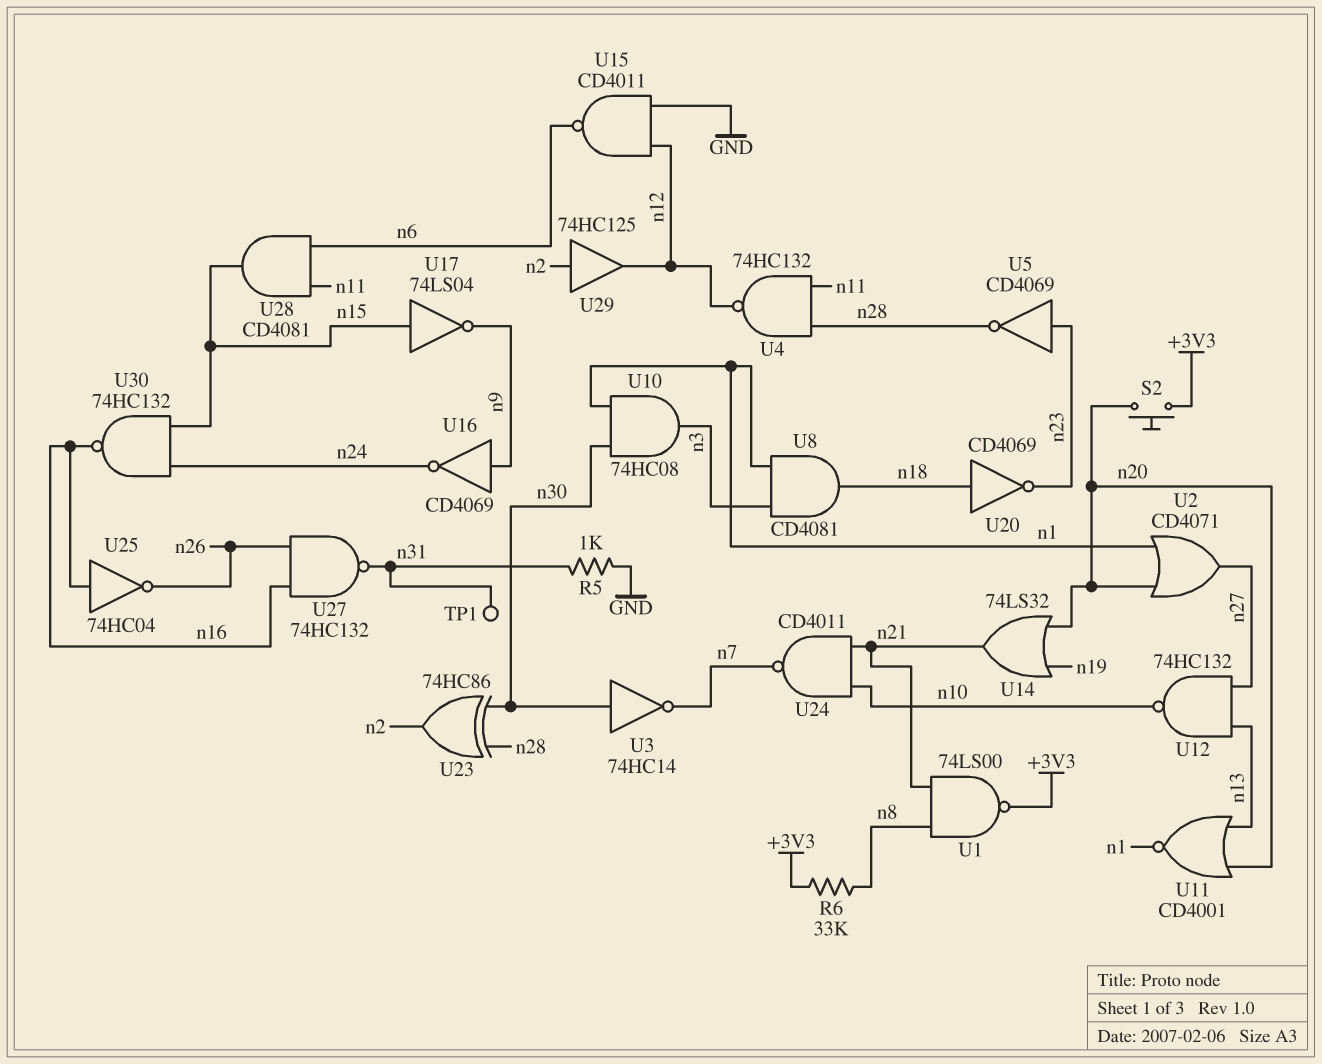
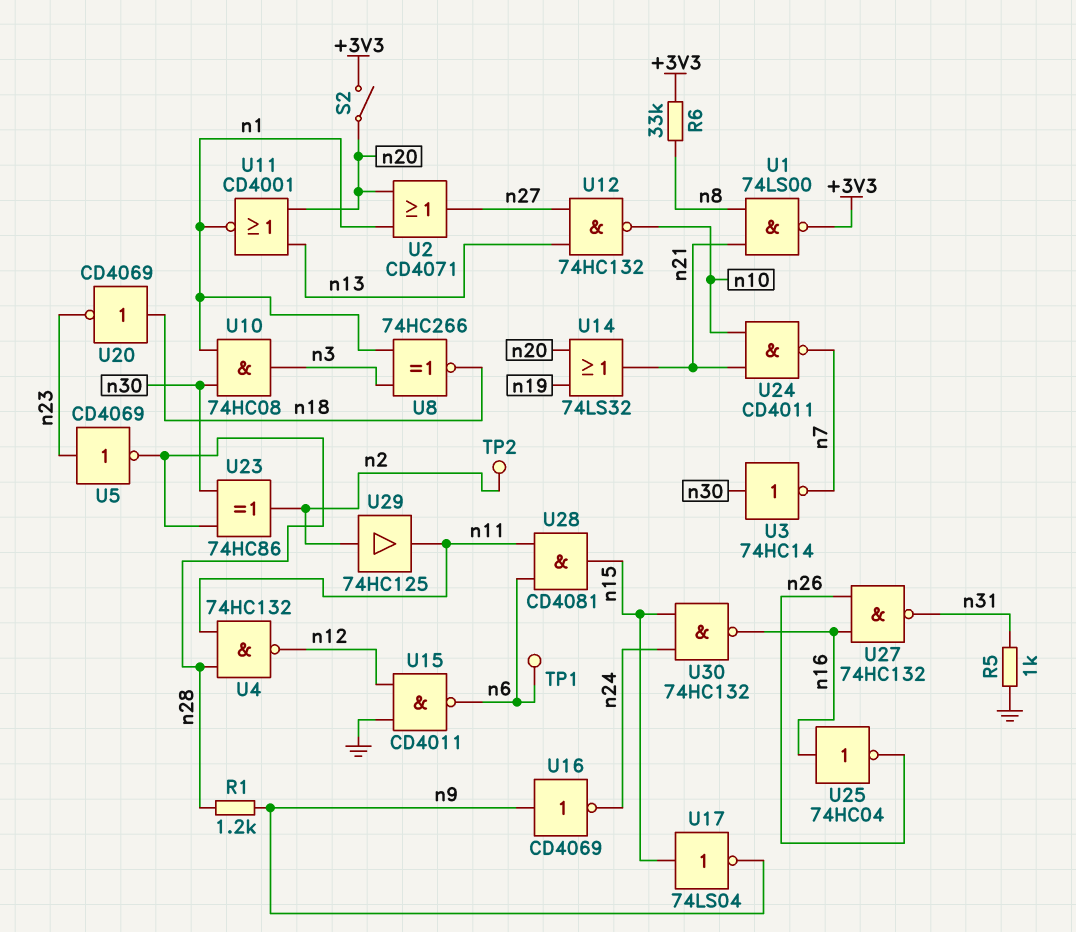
R1: none -> 1.2k (n9, n28)
S2: button (+3V3, n20) -> switch (+3V3, n20)
TP1: test point (n31) -> test point (n6)
TP2: none -> test point (n2)
U8: AND CD4081 (in n1, in n3, out n18) -> XNOR 74HC266 (in n1, in n3, out n18)
U29: buffer 74HC125 (in n2, out n12) -> buffer 74HC125 (in n2, out n11)

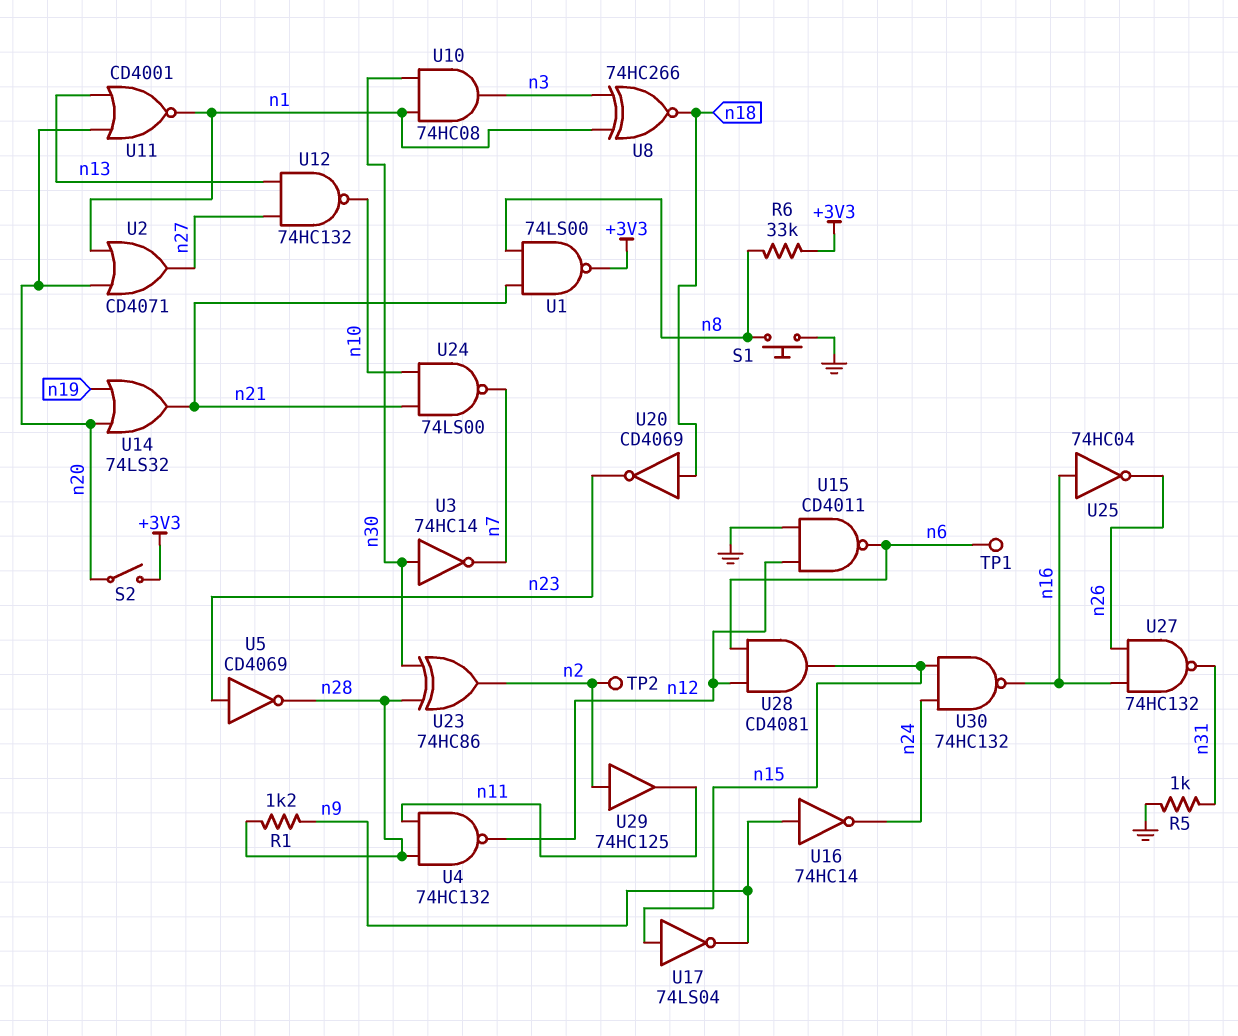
S1: none -> button (GND, n8)
U16: NOT CD4069 (in n9, out n24) -> NOT 74HC14 (in n9, out n24)
U24: NAND CD4011 (in n10, in n21, out n7) -> NAND 74LS00 (in n10, in n21, out n7)
U28: AND CD4081 (in n6, in n11, out n15) -> AND CD4081 (in n6, in n12, out n15)

